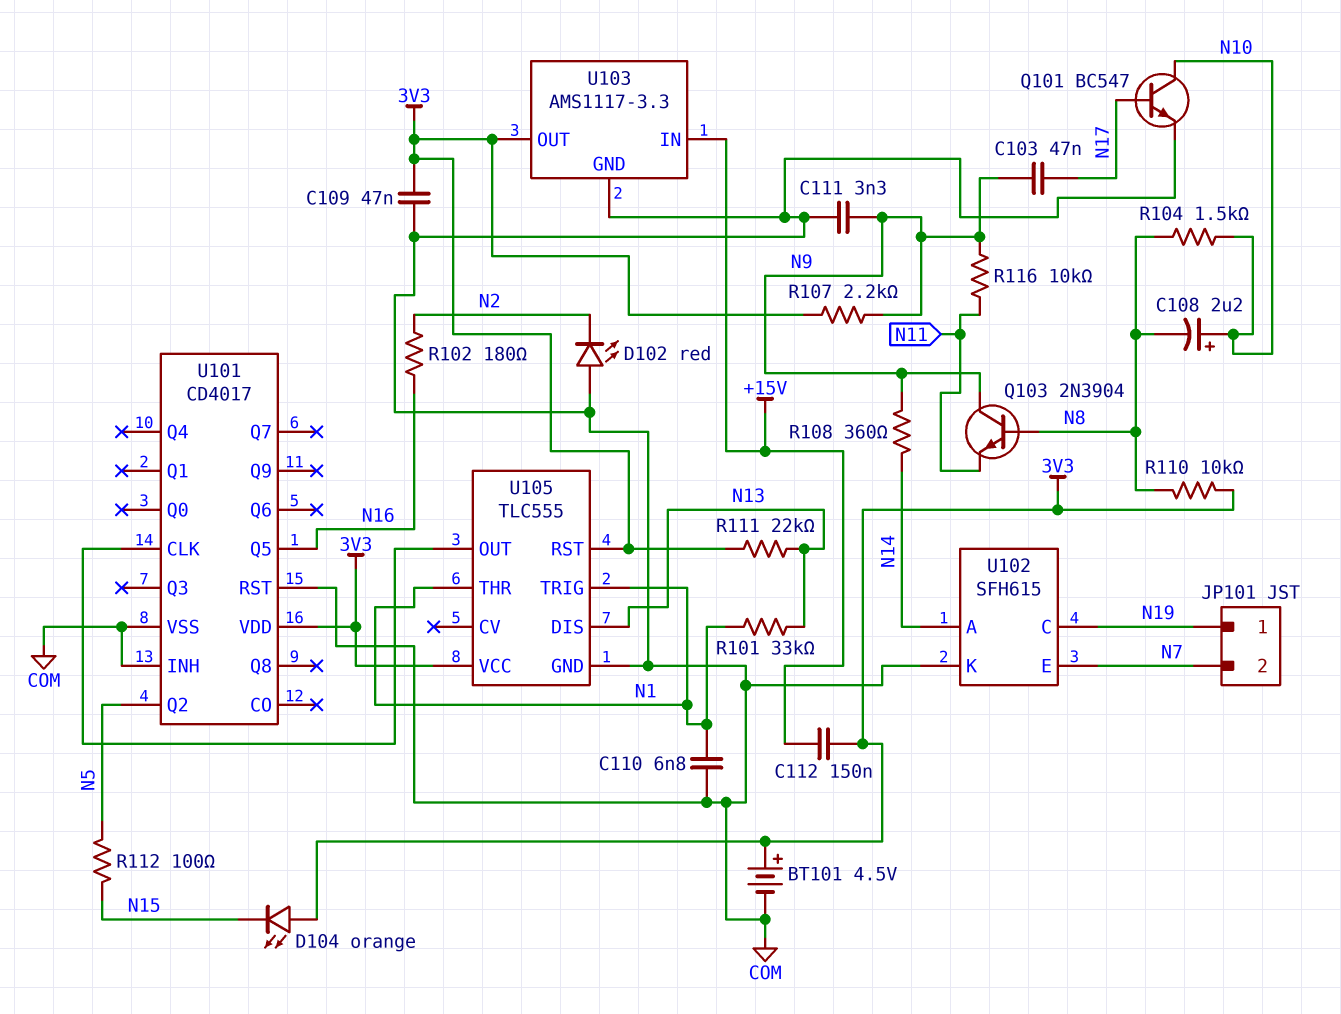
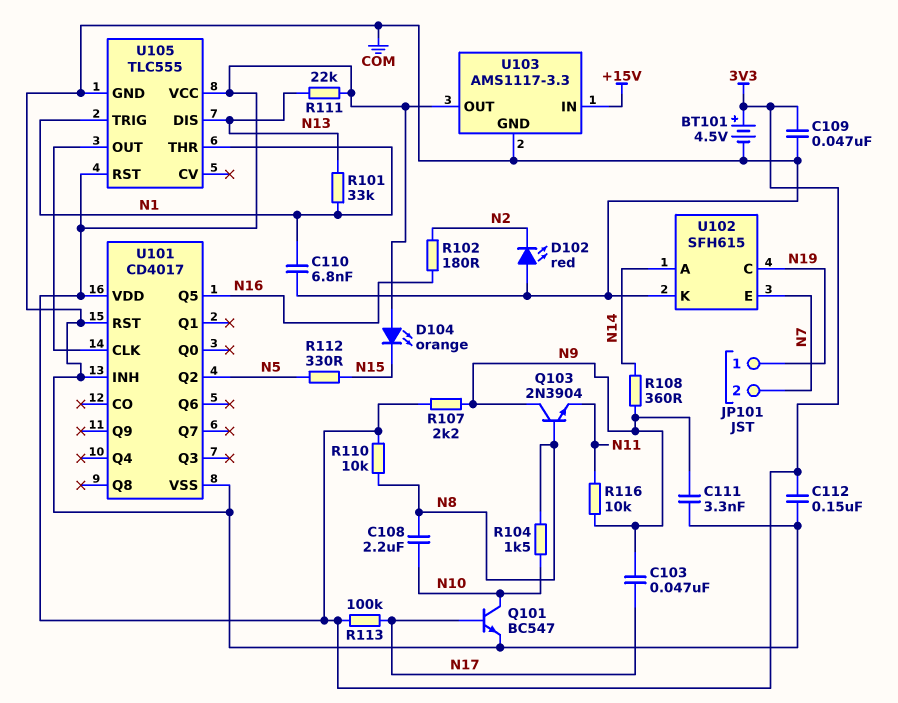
C108: 2.2uF (plus N10, minus N8) -> 2.2uF (N8, N10)
C112: 150nF (+15V, 3V3) -> 150nF (3V3, COM)
R112: 100 (N5, N15) -> 330 (N5, N15)
R113: none -> 100k (3V3, N17)

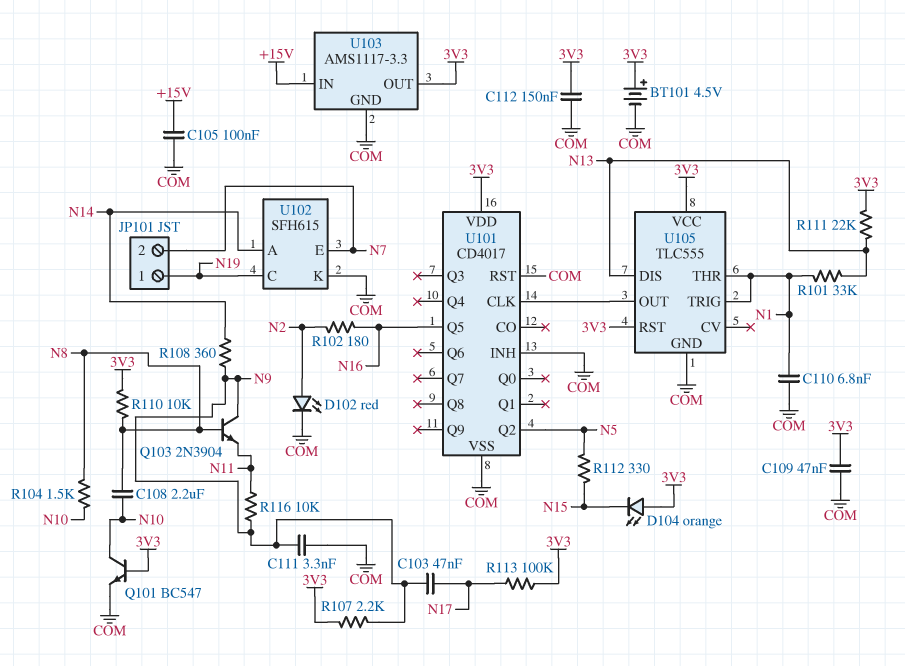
C105: none -> 100nF (+15V, COM)
D102: LED red (A COM, K N2) -> LED red (A N2, K COM)
Q101: NPN BC547 (B N17, C N10, E COM) -> NPN BC547 (B 3V3, C N10, E COM)

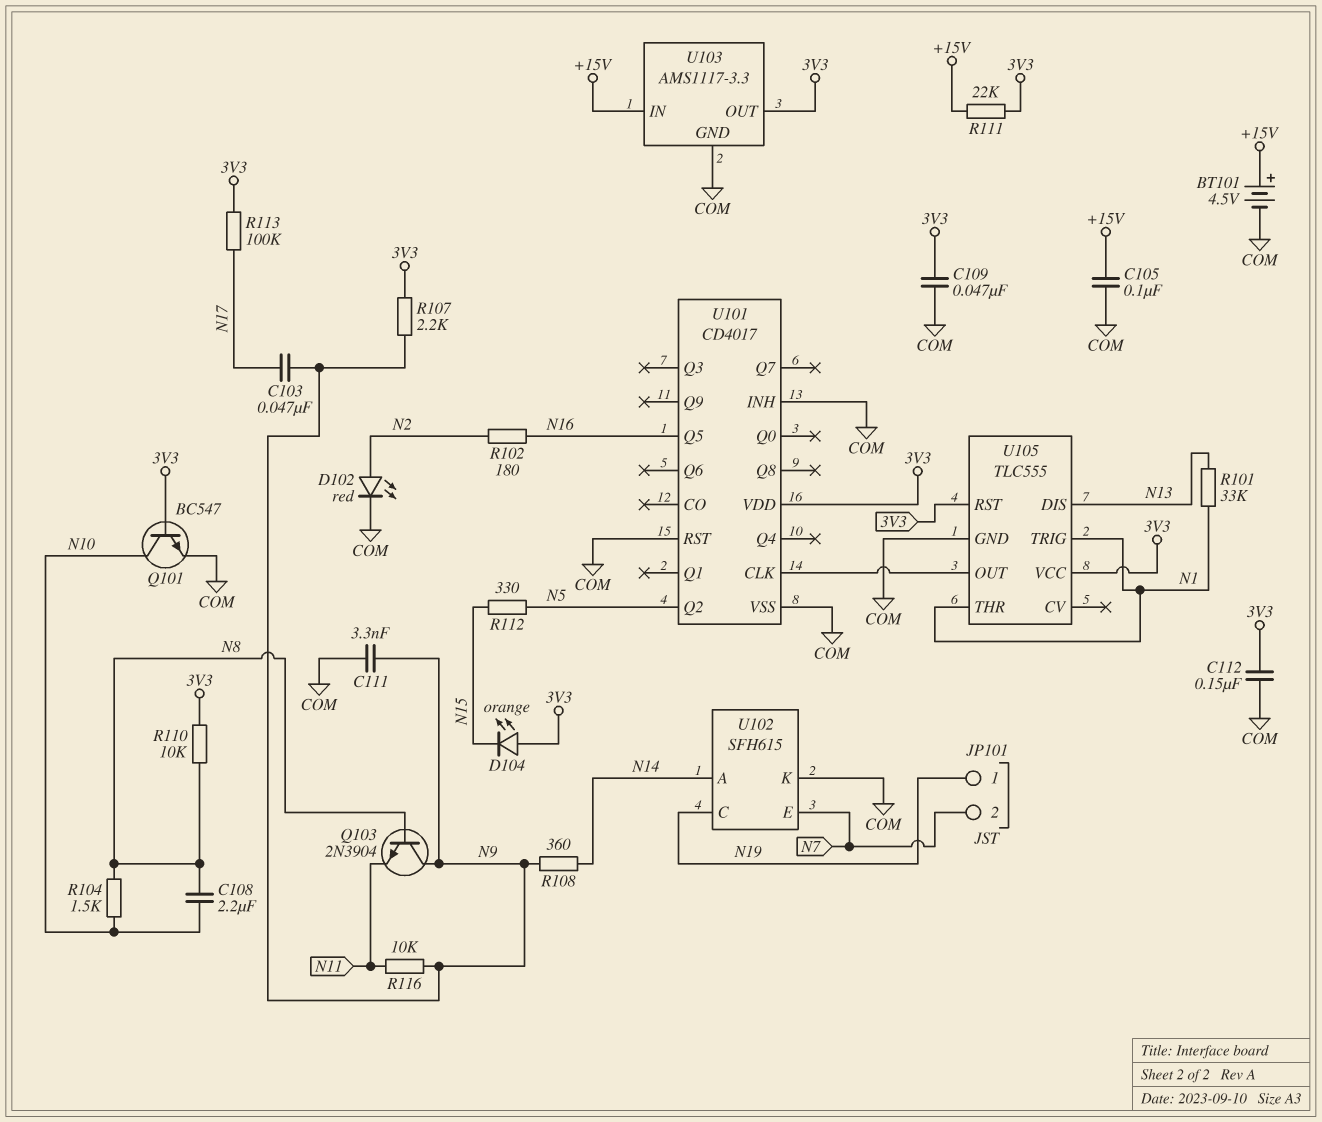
BT101: 4.5V (plus 3V3, minus COM) -> 4.5V (plus +15V, minus COM)
C110: 6.8nF (COM, N1) -> none
R111: 22k (3V3, N13) -> 22k (+15V, 3V3)

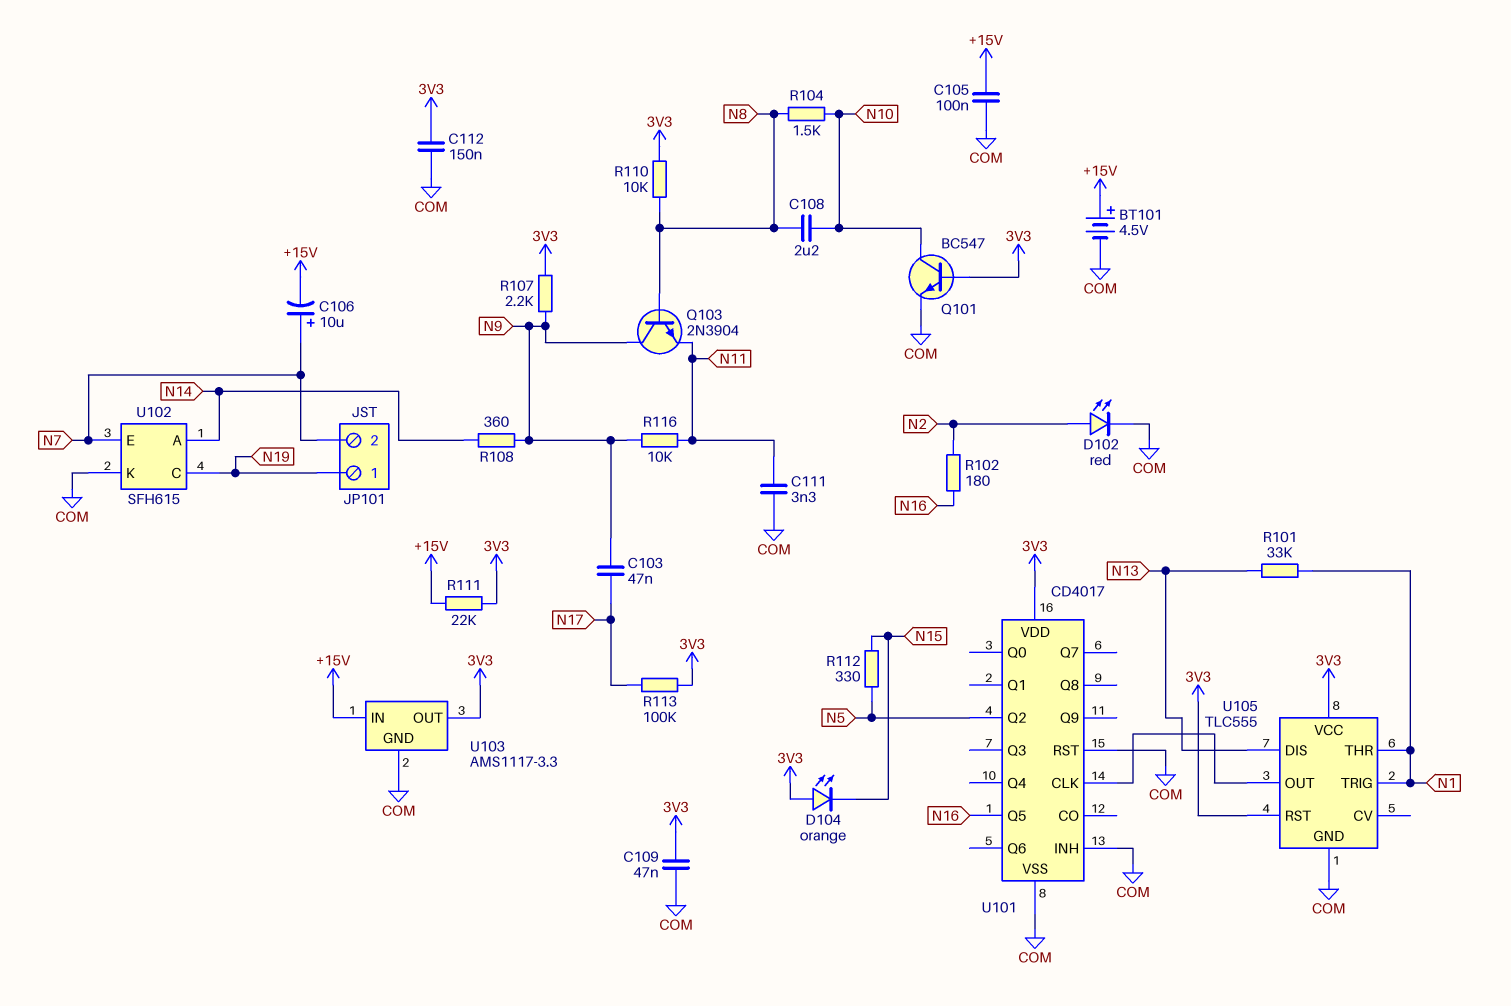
C106: none -> 10uF (plus N7, minus +15V)
C111: 3.3nF (COM, N9) -> 3.3nF (COM, N11)

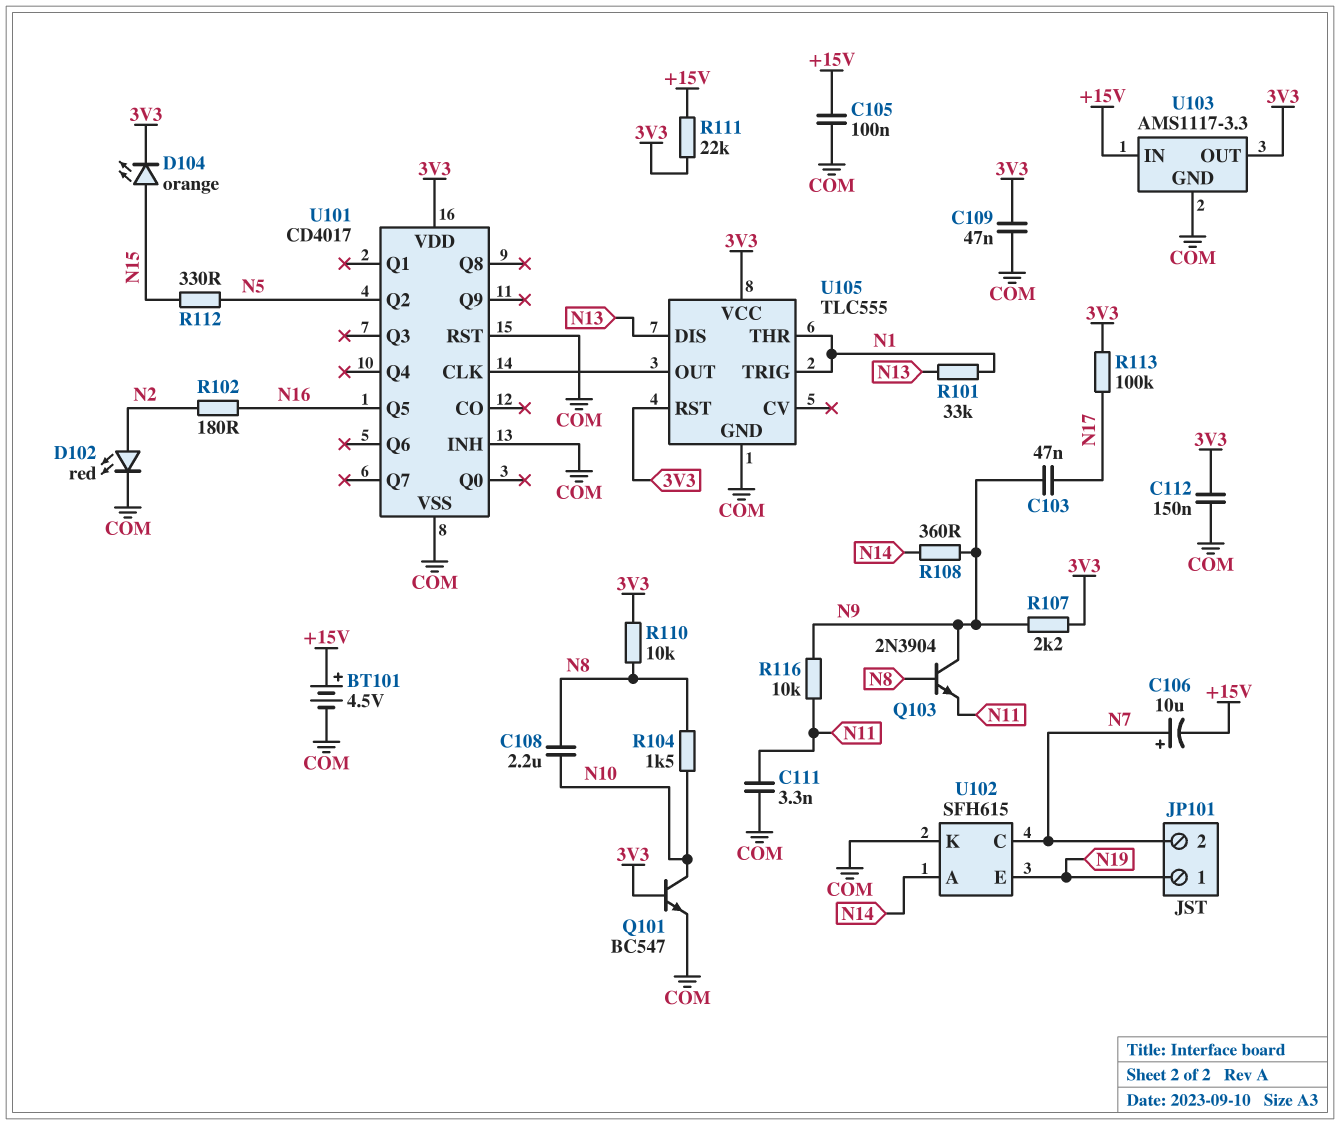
D104: LED orange (A 3V3, K N15) -> LED orange (A N15, K 3V3)
U102 pin C: N19 -> N7
U102 pin E: N7 -> N19

